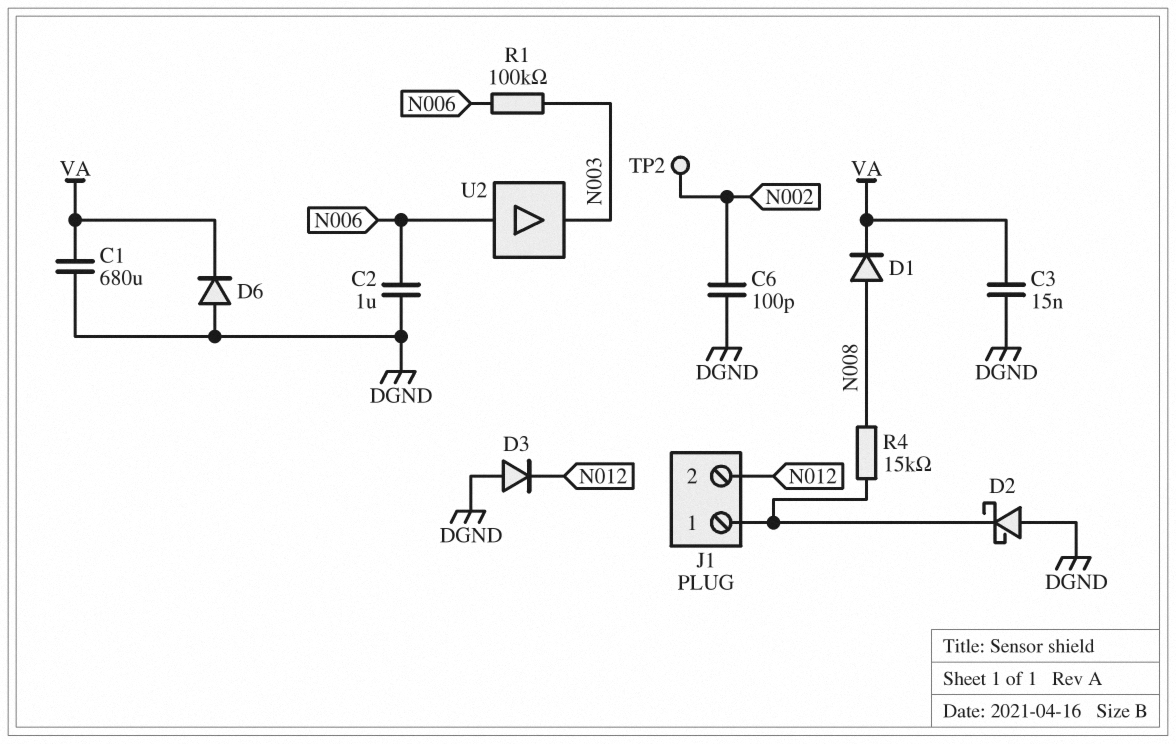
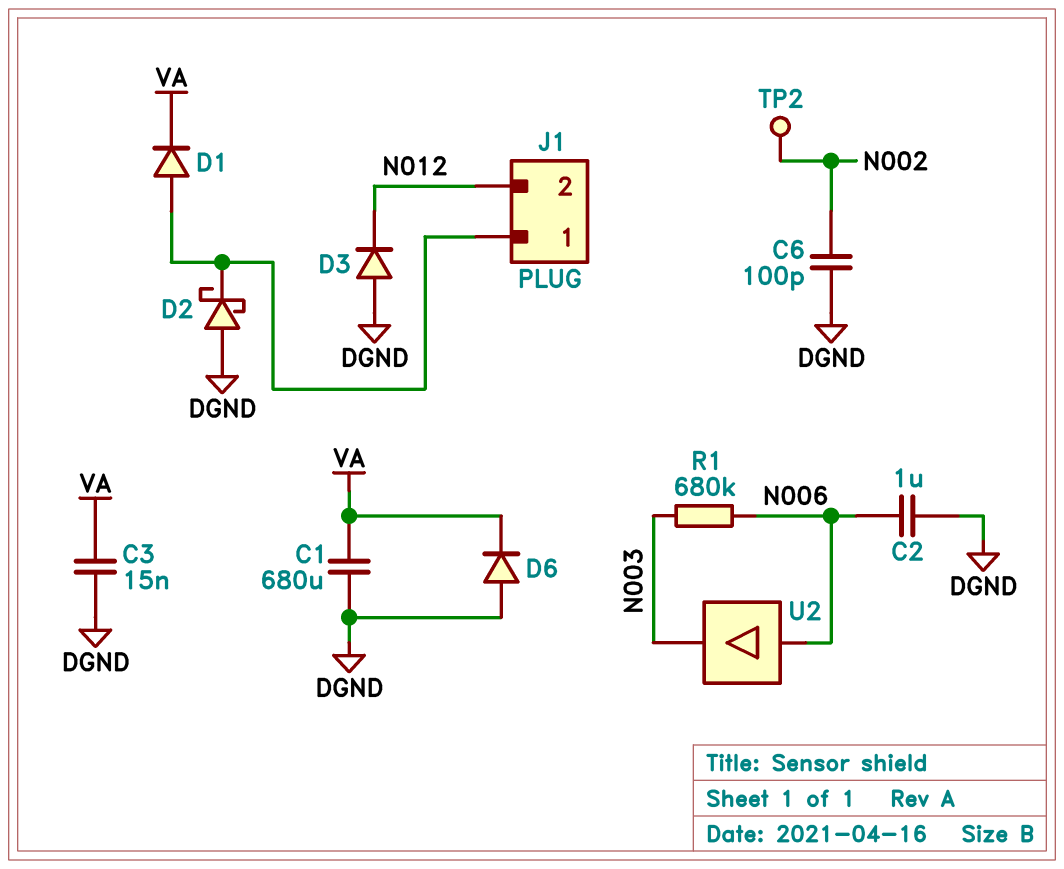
D1: diode (A N008, K VA) -> diode (A J1/1, K VA)
R1: 100k (N003, N006) -> 680k (N003, N006)
R4: 15k (J1/1, N008) -> none

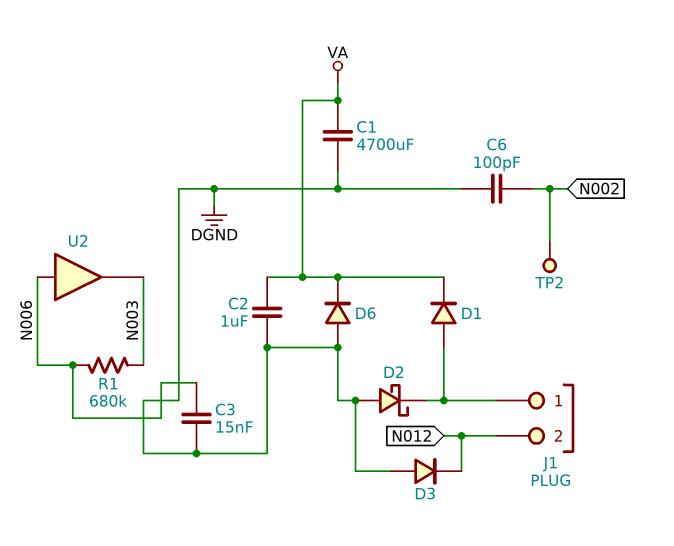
C1: 680uF (DGND, VA) -> 4700uF (DGND, VA)
C2: 1uF (DGND, N006) -> 1uF (DGND, VA)
C3: 15nF (DGND, VA) -> 15nF (DGND, N006)

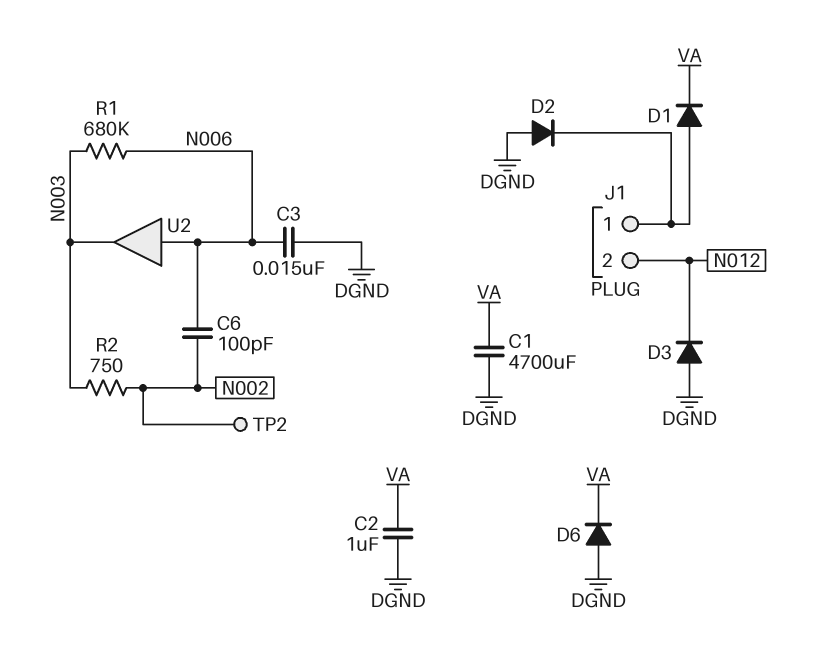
C6: 100pF (DGND, N002) -> 100pF (N002, N006)
D2: schottky (A DGND, K J1/1) -> diode (A DGND, K J1/1)
R2: none -> 750 (N002, N003)

